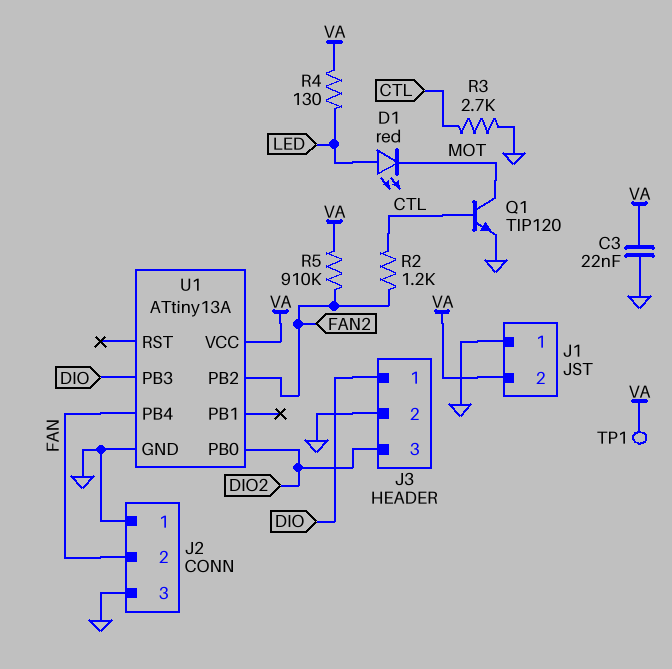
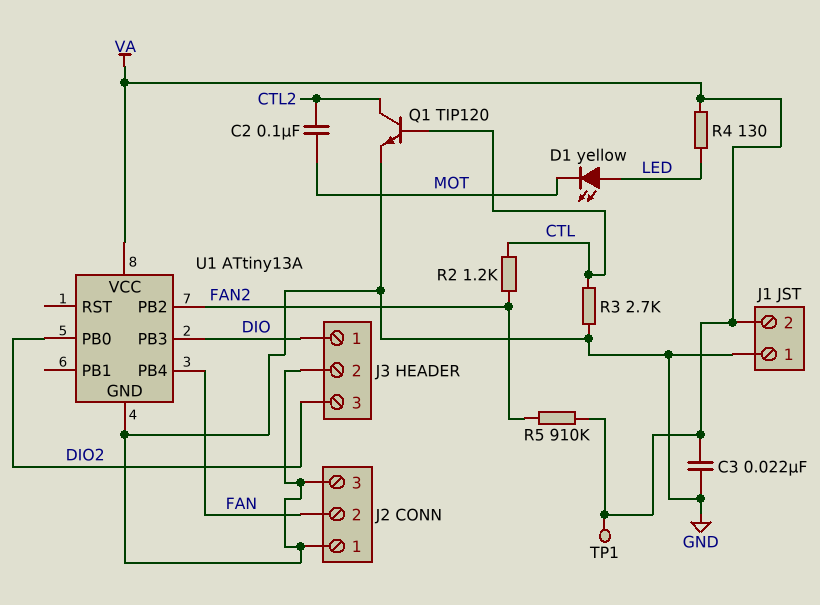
C2: none -> 100nF (CTL2, MOT)
D1: LED red (A LED, K MOT) -> LED yellow (A LED, K MOT)
Q1: NPN TIP120 (B CTL, C MOT, E GND) -> NPN TIP120 (B CTL, C CTL2, E GND)

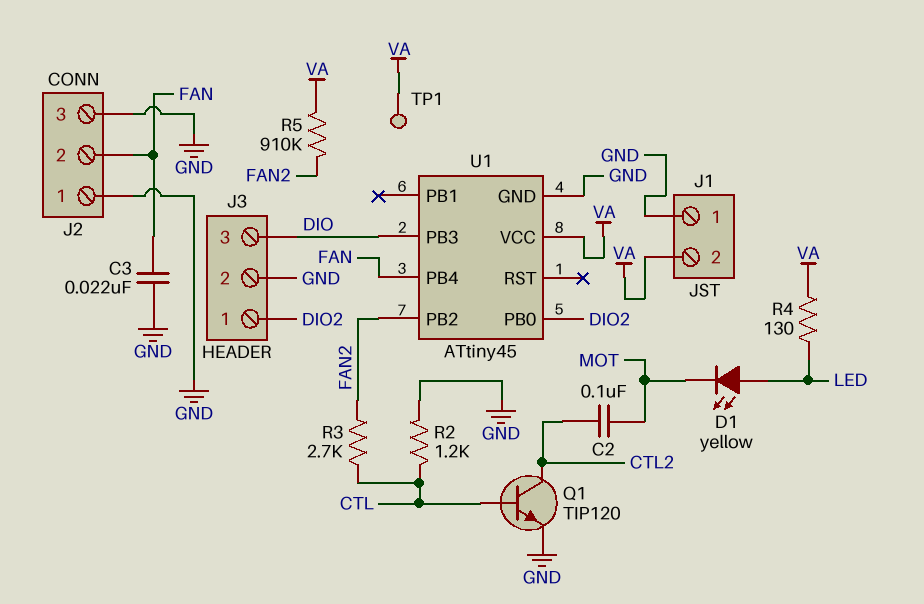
C3: 22nF (GND, VA) -> 22nF (FAN, GND)
J3 pin 1: DIO -> DIO2
J3 pin 3: DIO2 -> DIO
R2: 1.2k (CTL, FAN2) -> 1.2k (CTL, GND)
R3: 2.7k (CTL, GND) -> 2.7k (CTL, FAN2)
U1: ATtiny13A -> ATtiny45

